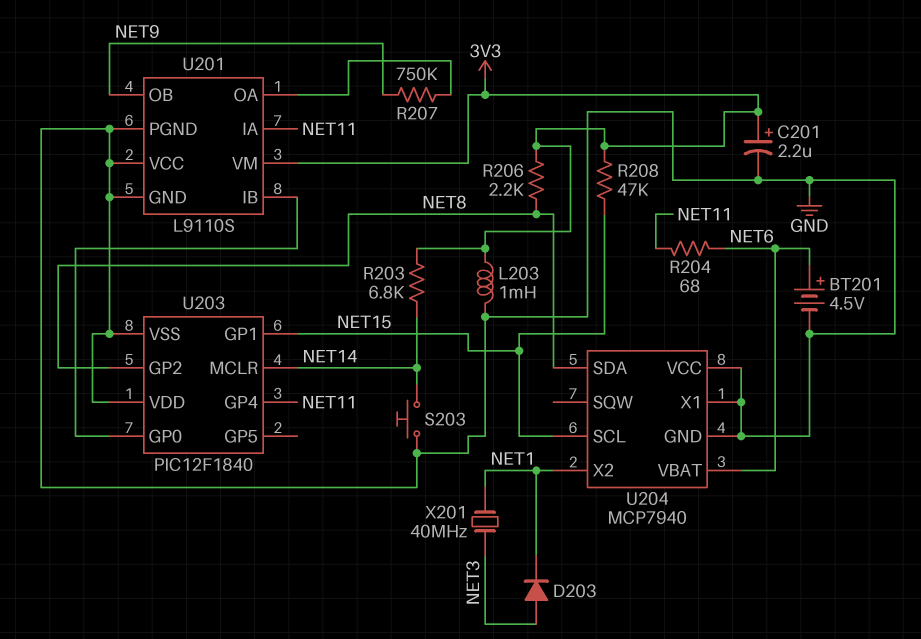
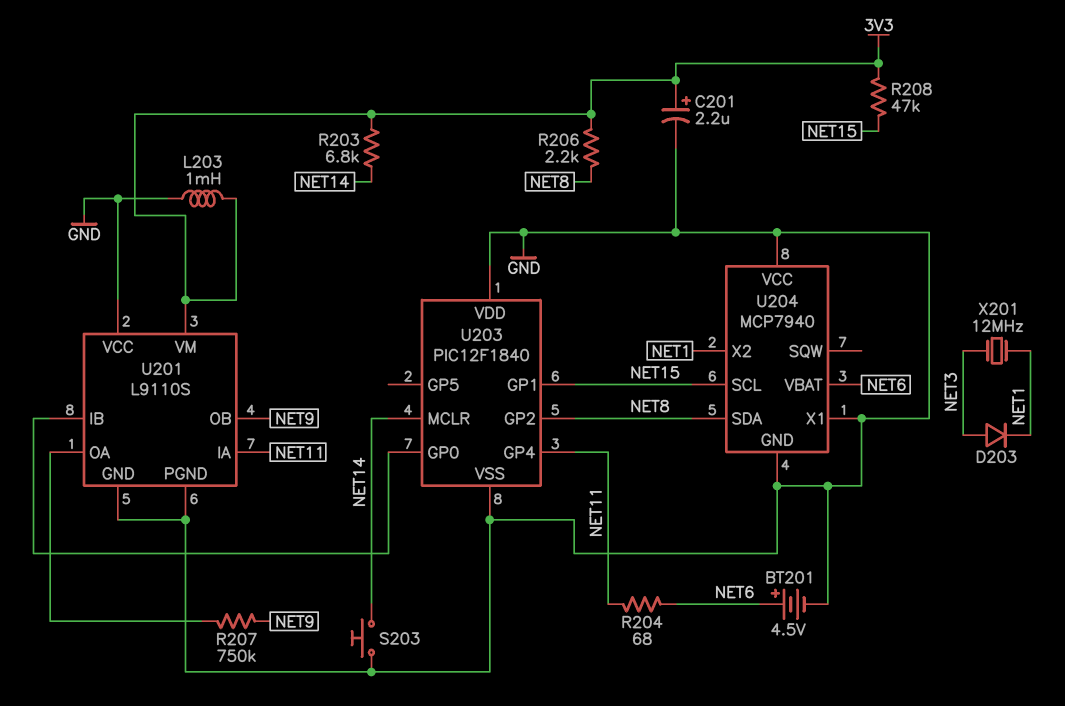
X201: 40MHz (NET1, NET3) -> 12MHz (NET1, NET3)

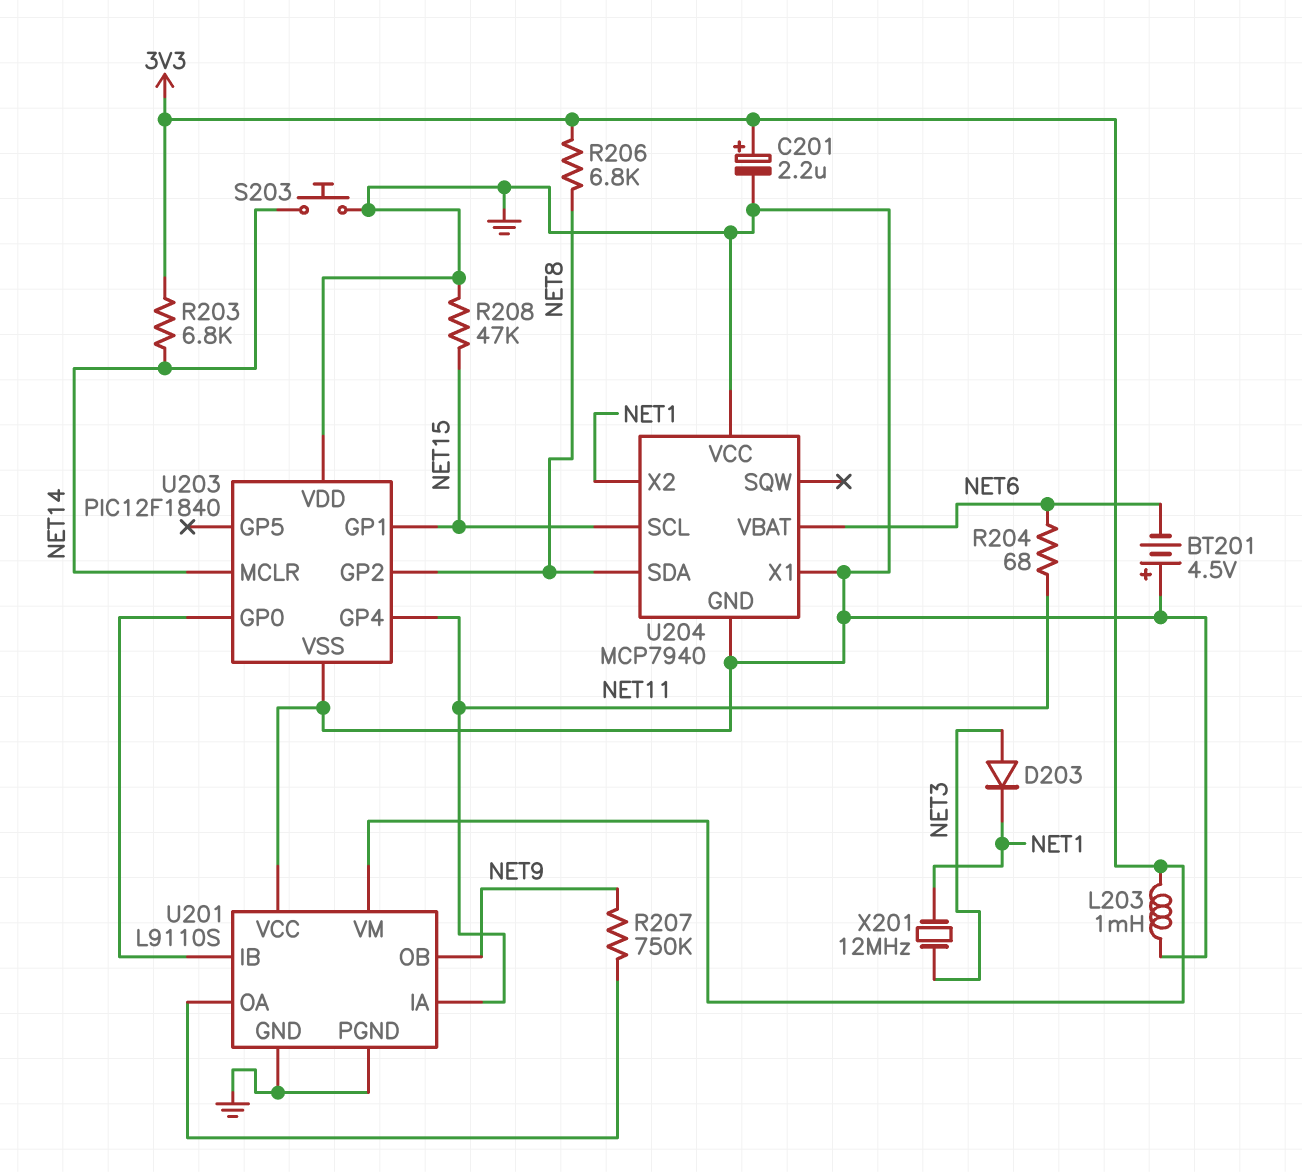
BT201: 4.5V (plus NET6, minus GND) -> 4.5V (plus GND, minus NET6)
R206: 2.2k (3V3, NET8) -> 6.8k (3V3, NET8)
R208: 47k (3V3, NET15) -> 47k (GND, NET15)

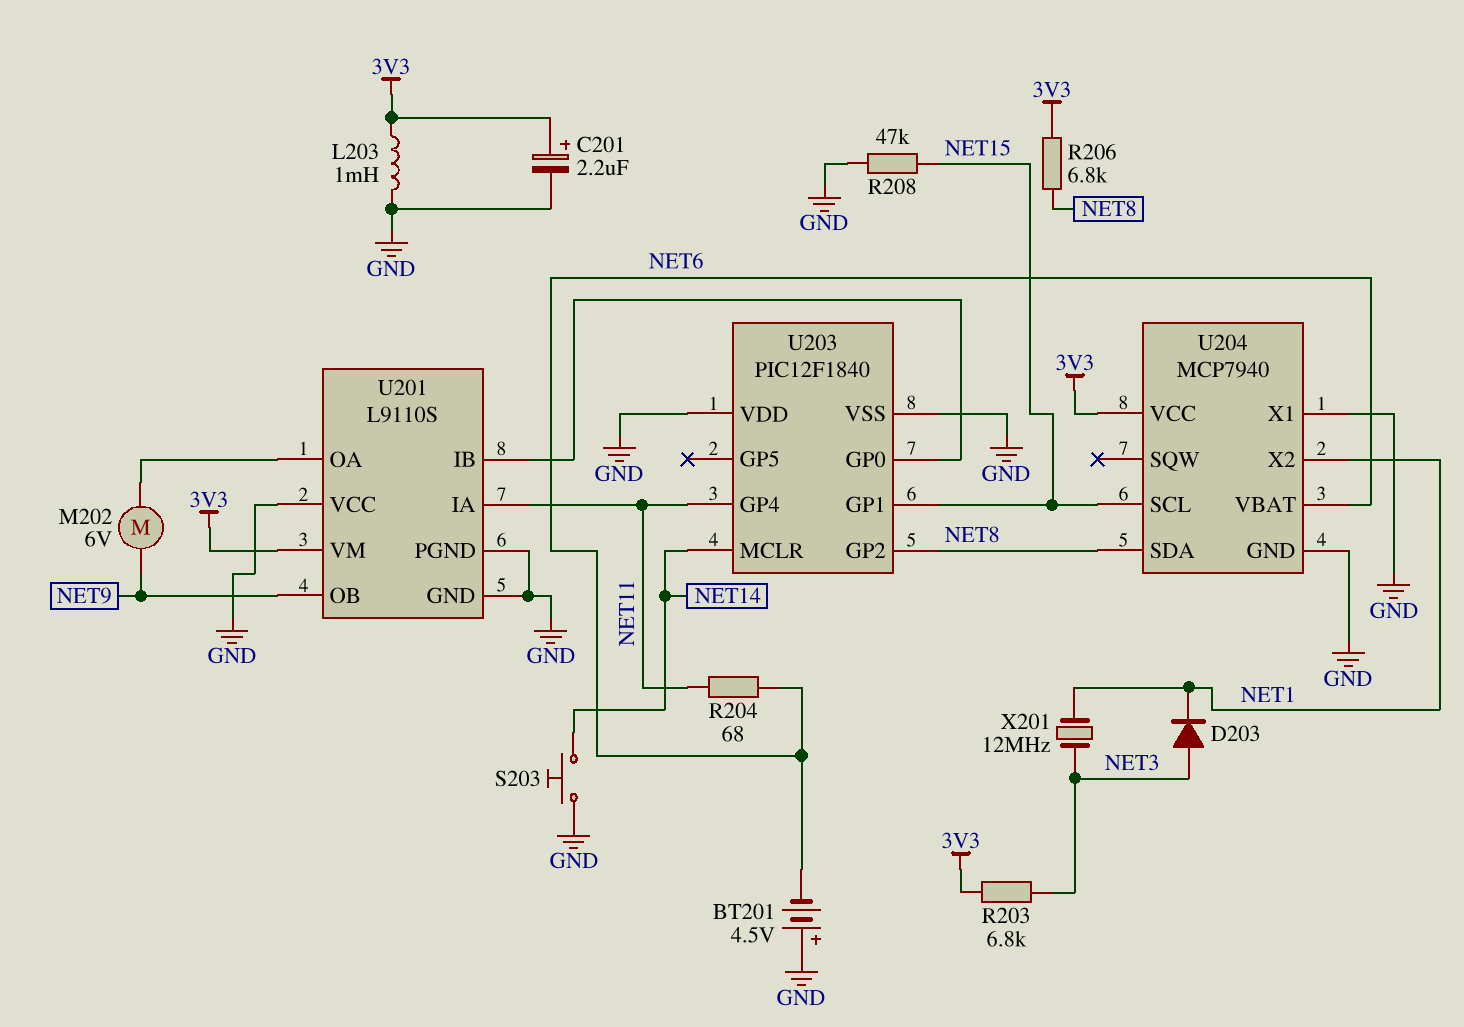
M202: none -> motor 6V (NET9, U201/OA)
R203: 6.8k (3V3, NET14) -> 6.8k (3V3, NET3)
R207: 750k (NET9, U201/OA) -> none
U204 pin VCC: GND -> 3V3

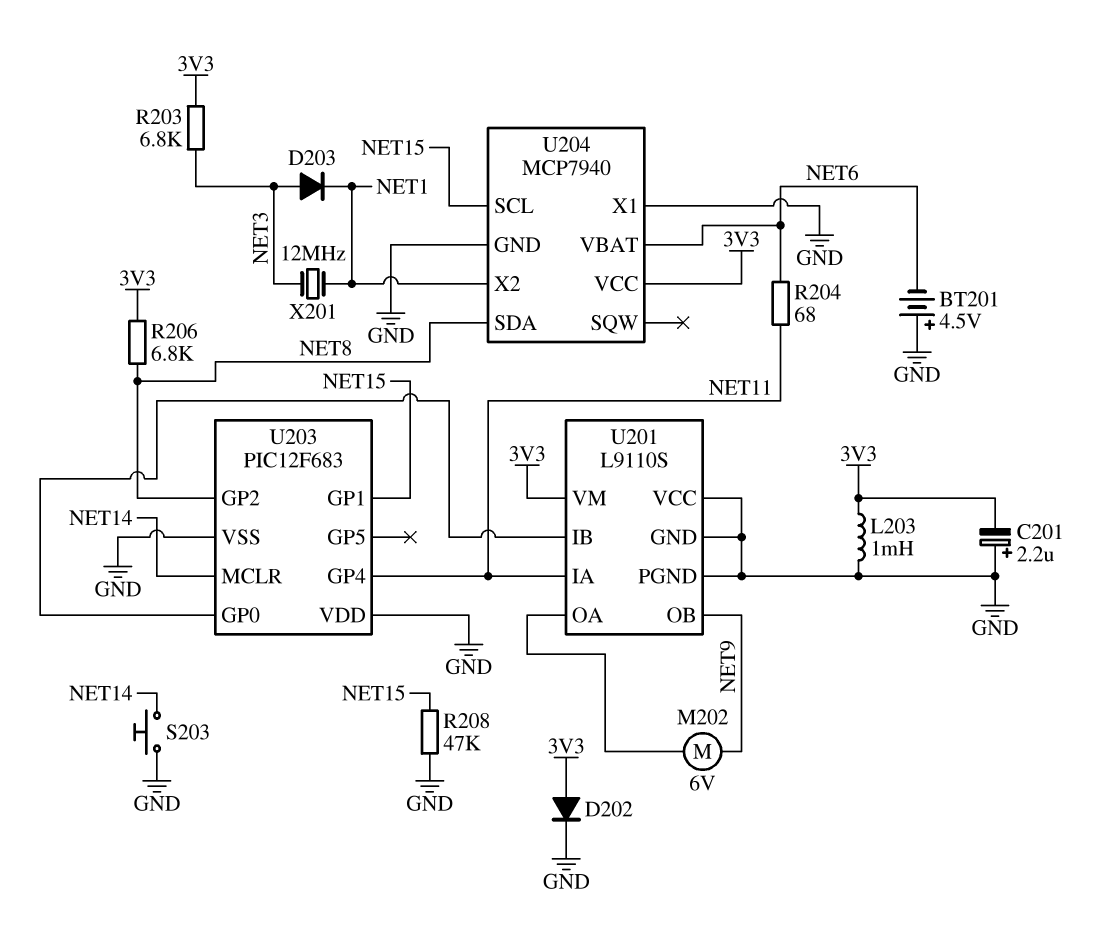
C201: 2.2uF (plus 3V3, minus GND) -> 2.2uF (plus GND, minus 3V3)
D202: none -> diode (A 3V3, K GND)
U203: PIC12F1840 -> PIC12F683

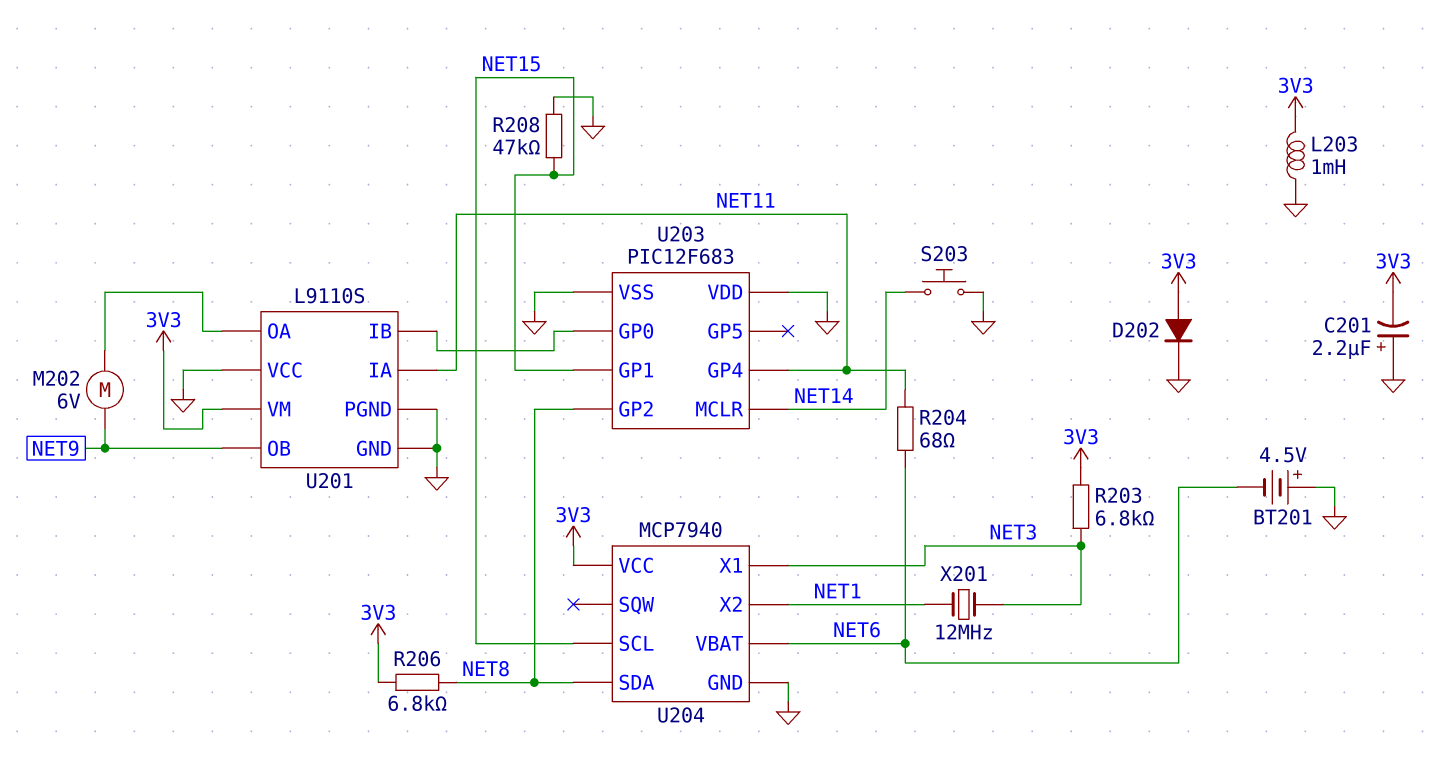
D203: diode (A NET3, K NET1) -> none
U204 pin X1: GND -> NET3

